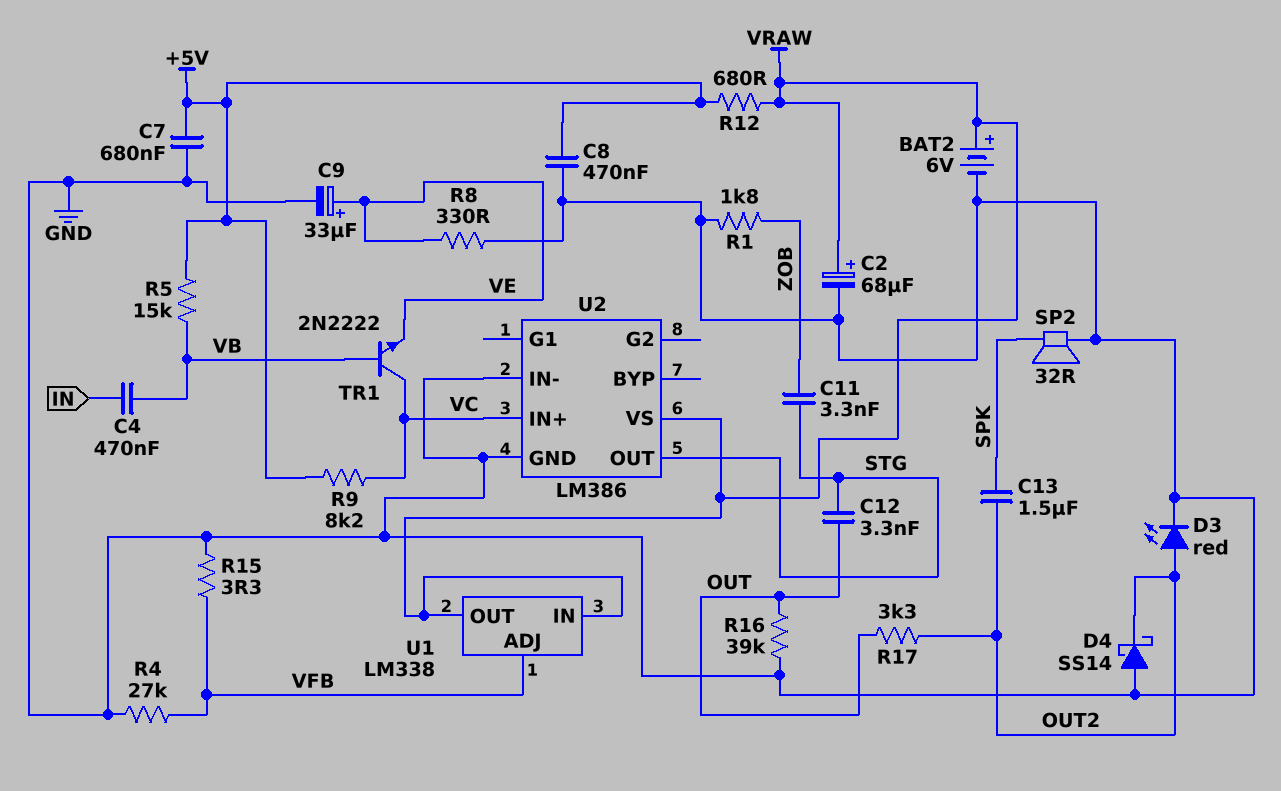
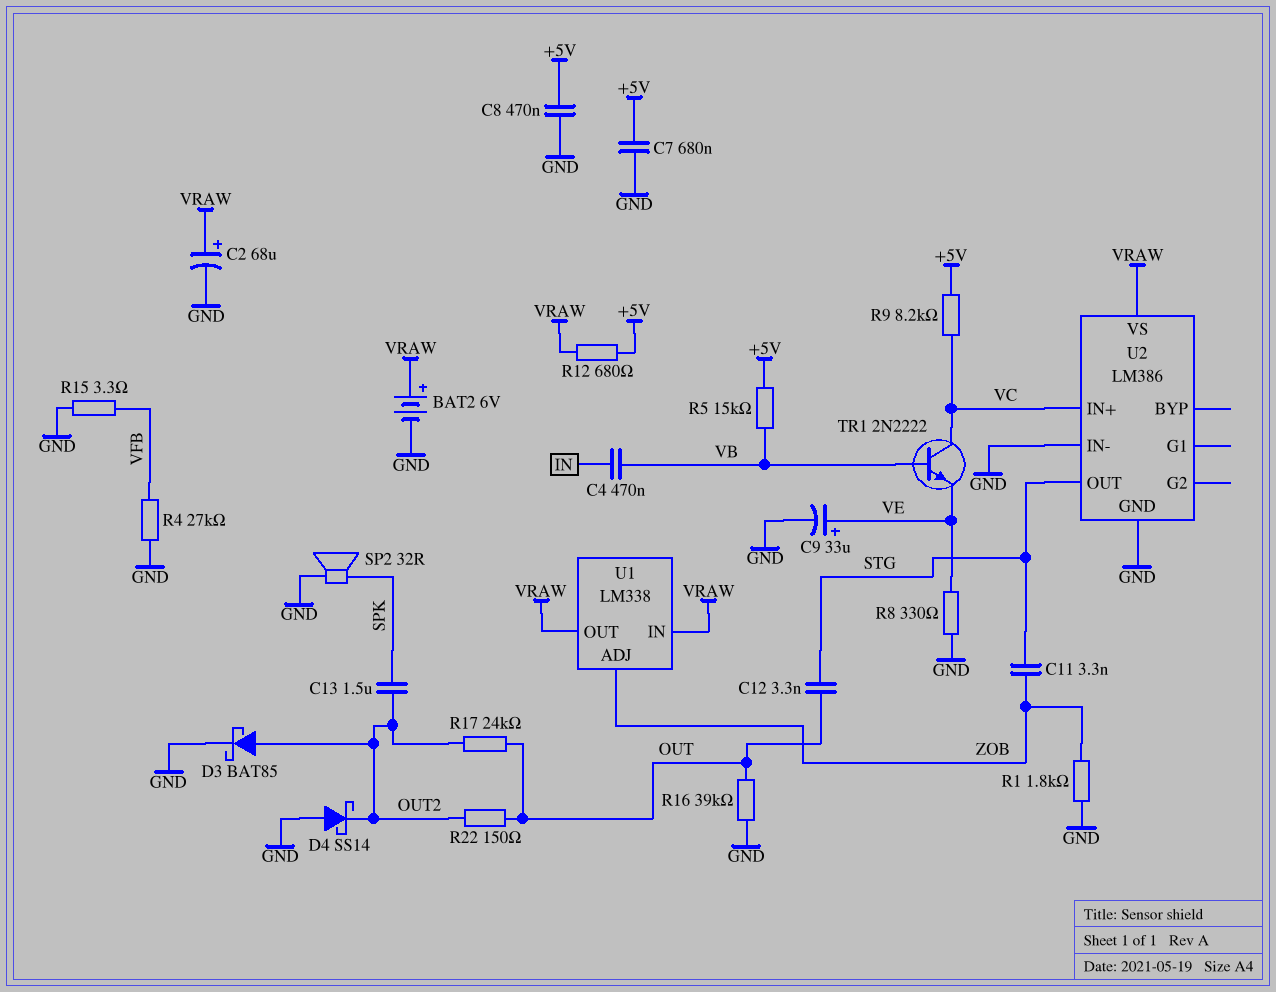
D3: LED red (A OUT2, K GND) -> schottky BAT85 (A OUT2, K GND)
R17: 3.3k (OUT, OUT2) -> 24k (OUT, OUT2)
R22: none -> 150 (OUT, OUT2)
U1 pin ADJ: VFB -> ZOB

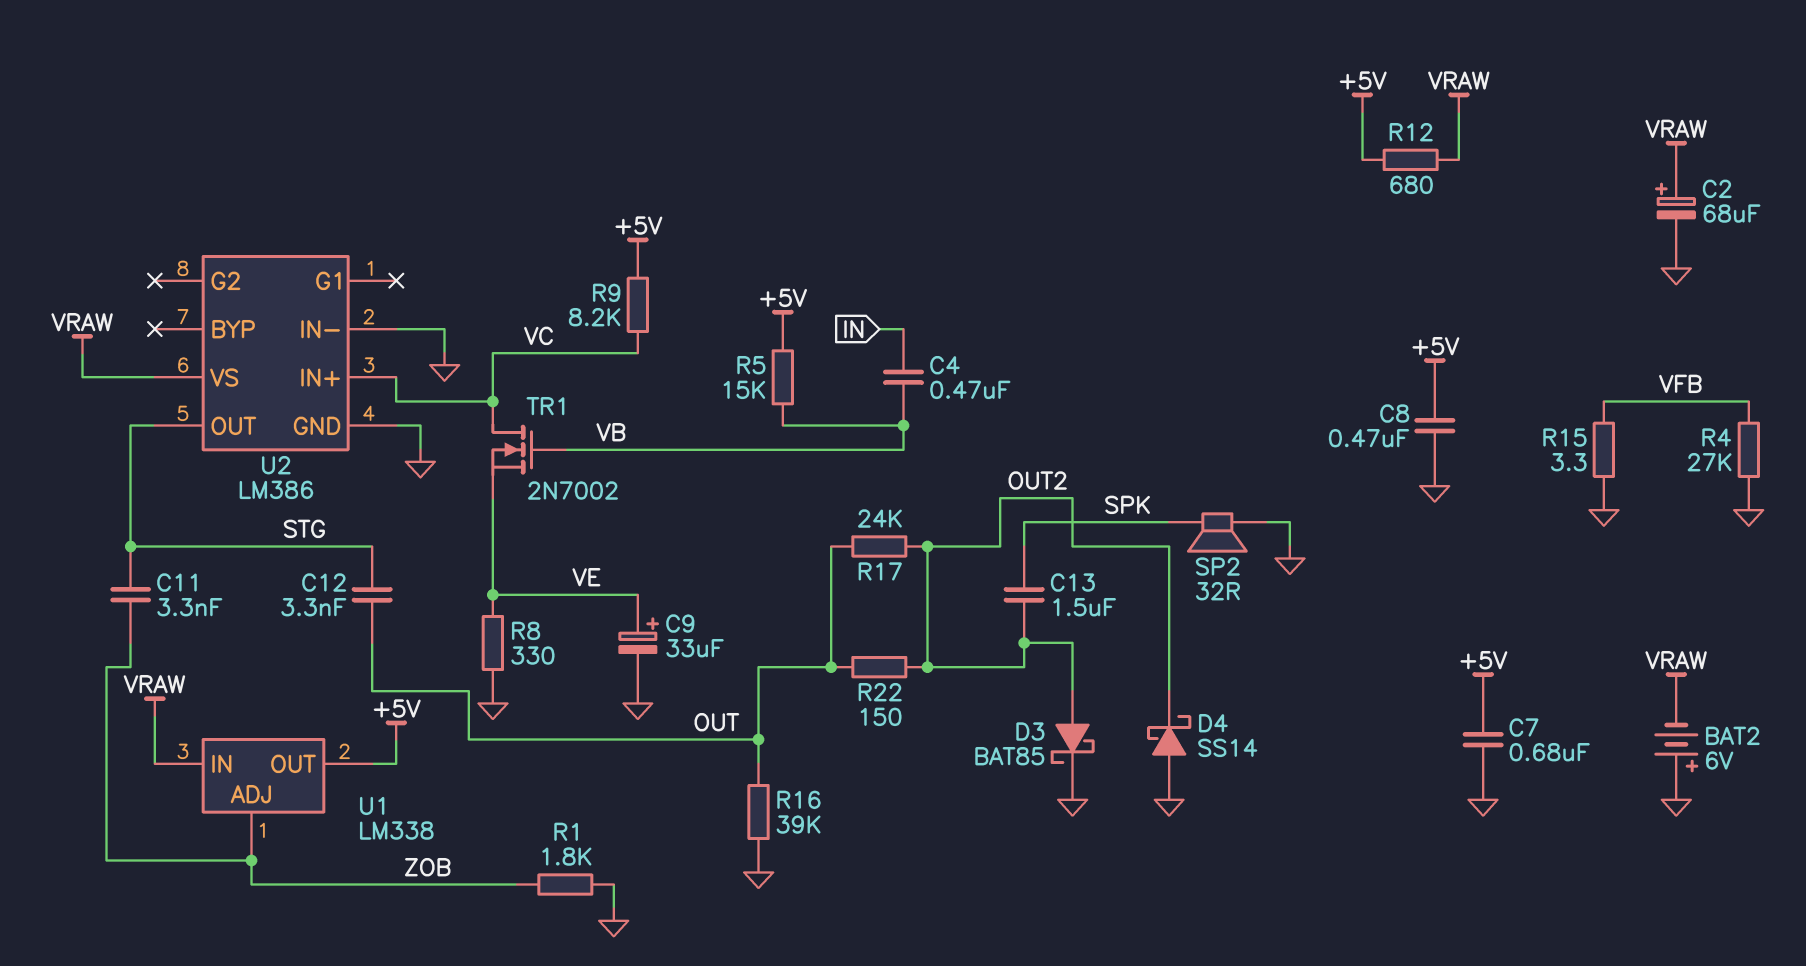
BAT2: 6V (plus VRAW, minus GND) -> 6V (plus GND, minus VRAW)
TR1: NPN 2N2222 (B VB, C VC, E VE) -> NMOS 2N7002 (G VB, D VC, S VE)
U1 pin OUT: VRAW -> +5V

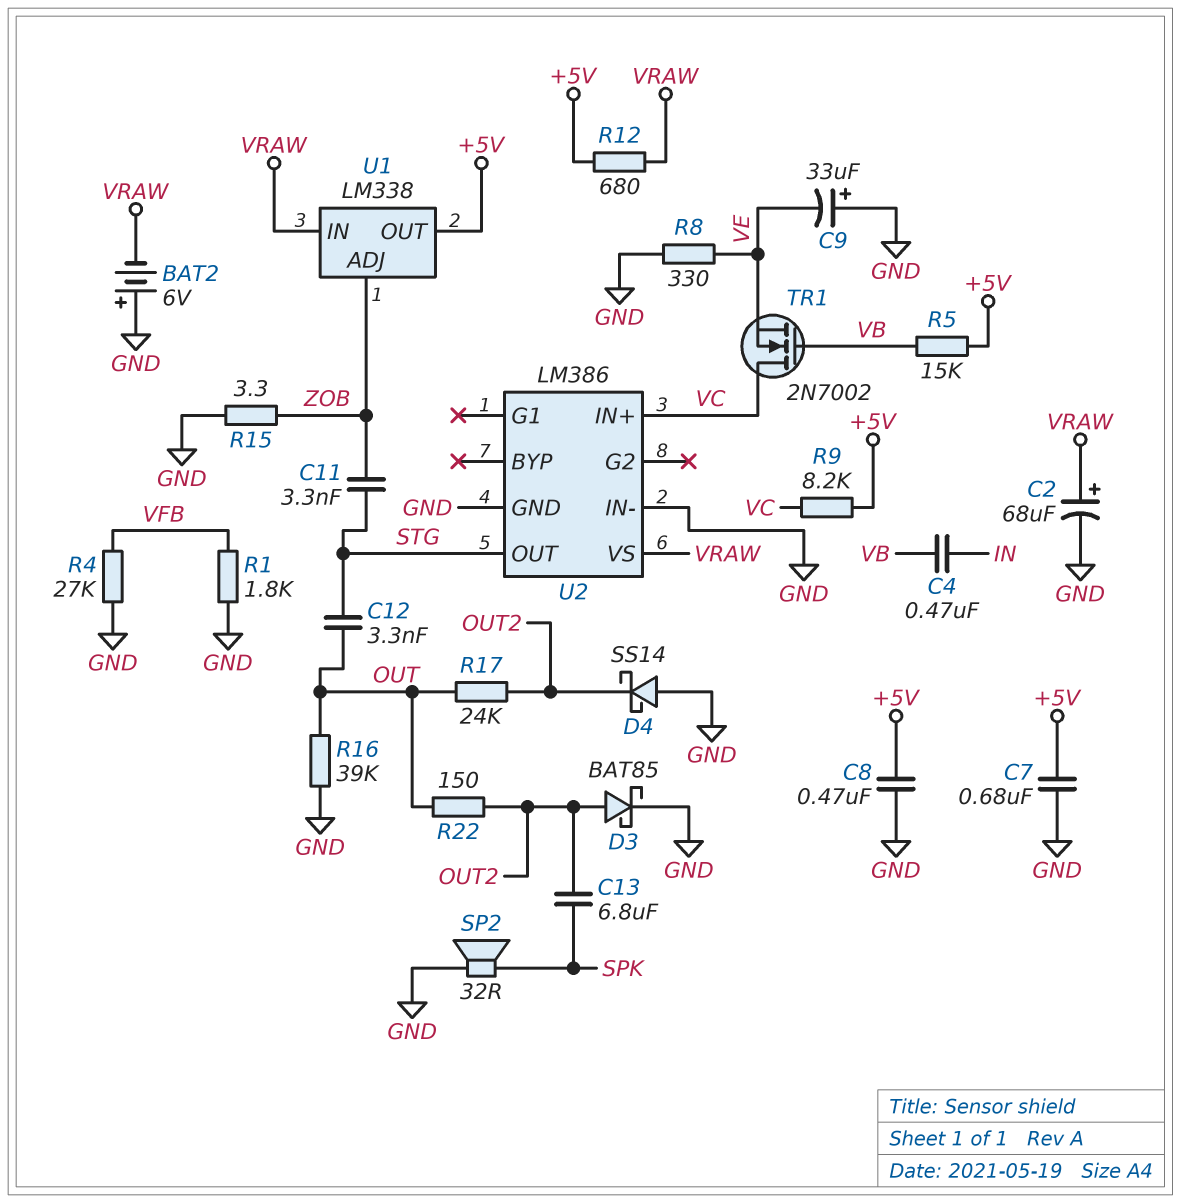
C9: 33uF (plus VE, minus GND) -> 33uF (plus GND, minus VE)
C13: 1.5uF (OUT2, SPK) -> 6.8uF (OUT2, SPK)
R1: 1.8k (GND, ZOB) -> 1.8k (GND, VFB)
R15: 3.3 (GND, VFB) -> 3.3 (GND, ZOB)

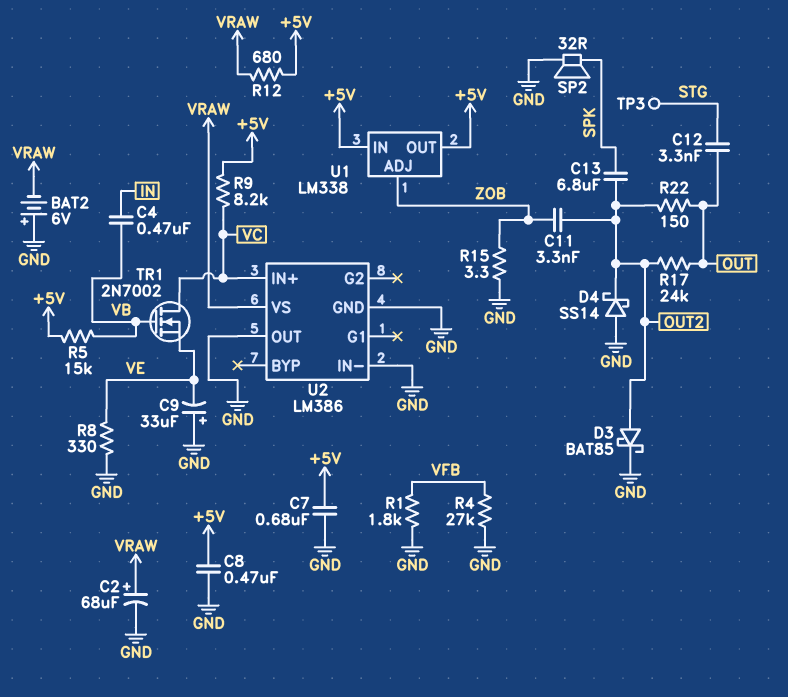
C11: 3.3nF (STG, ZOB) -> 3.3nF (OUT2, ZOB)
R16: 39k (GND, OUT) -> none
TP3: none -> test point (STG)
U1 pin IN: VRAW -> +5V
U2 pin OUT: STG -> GND

